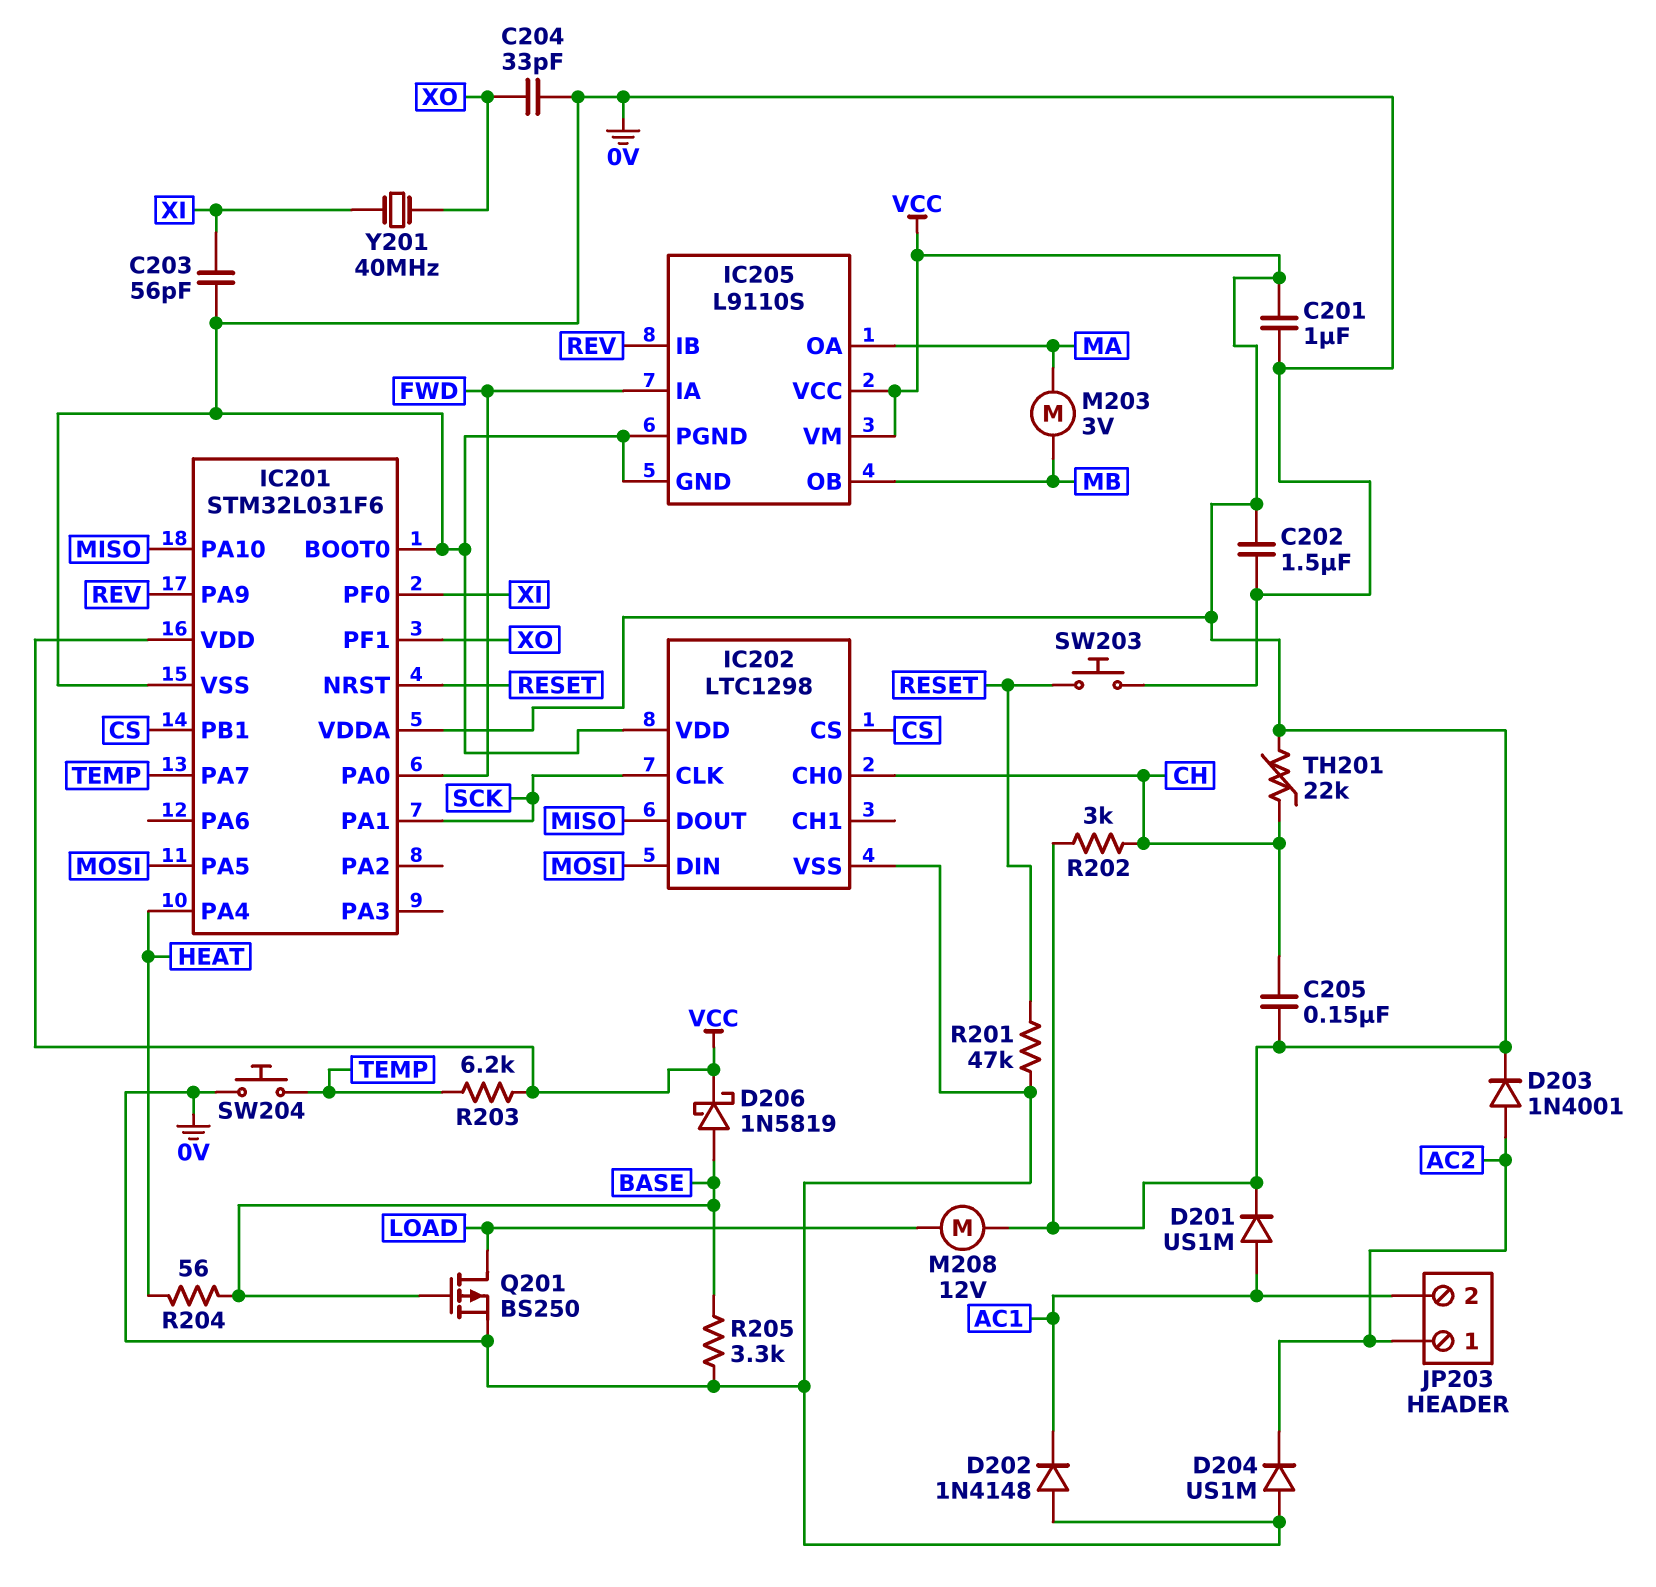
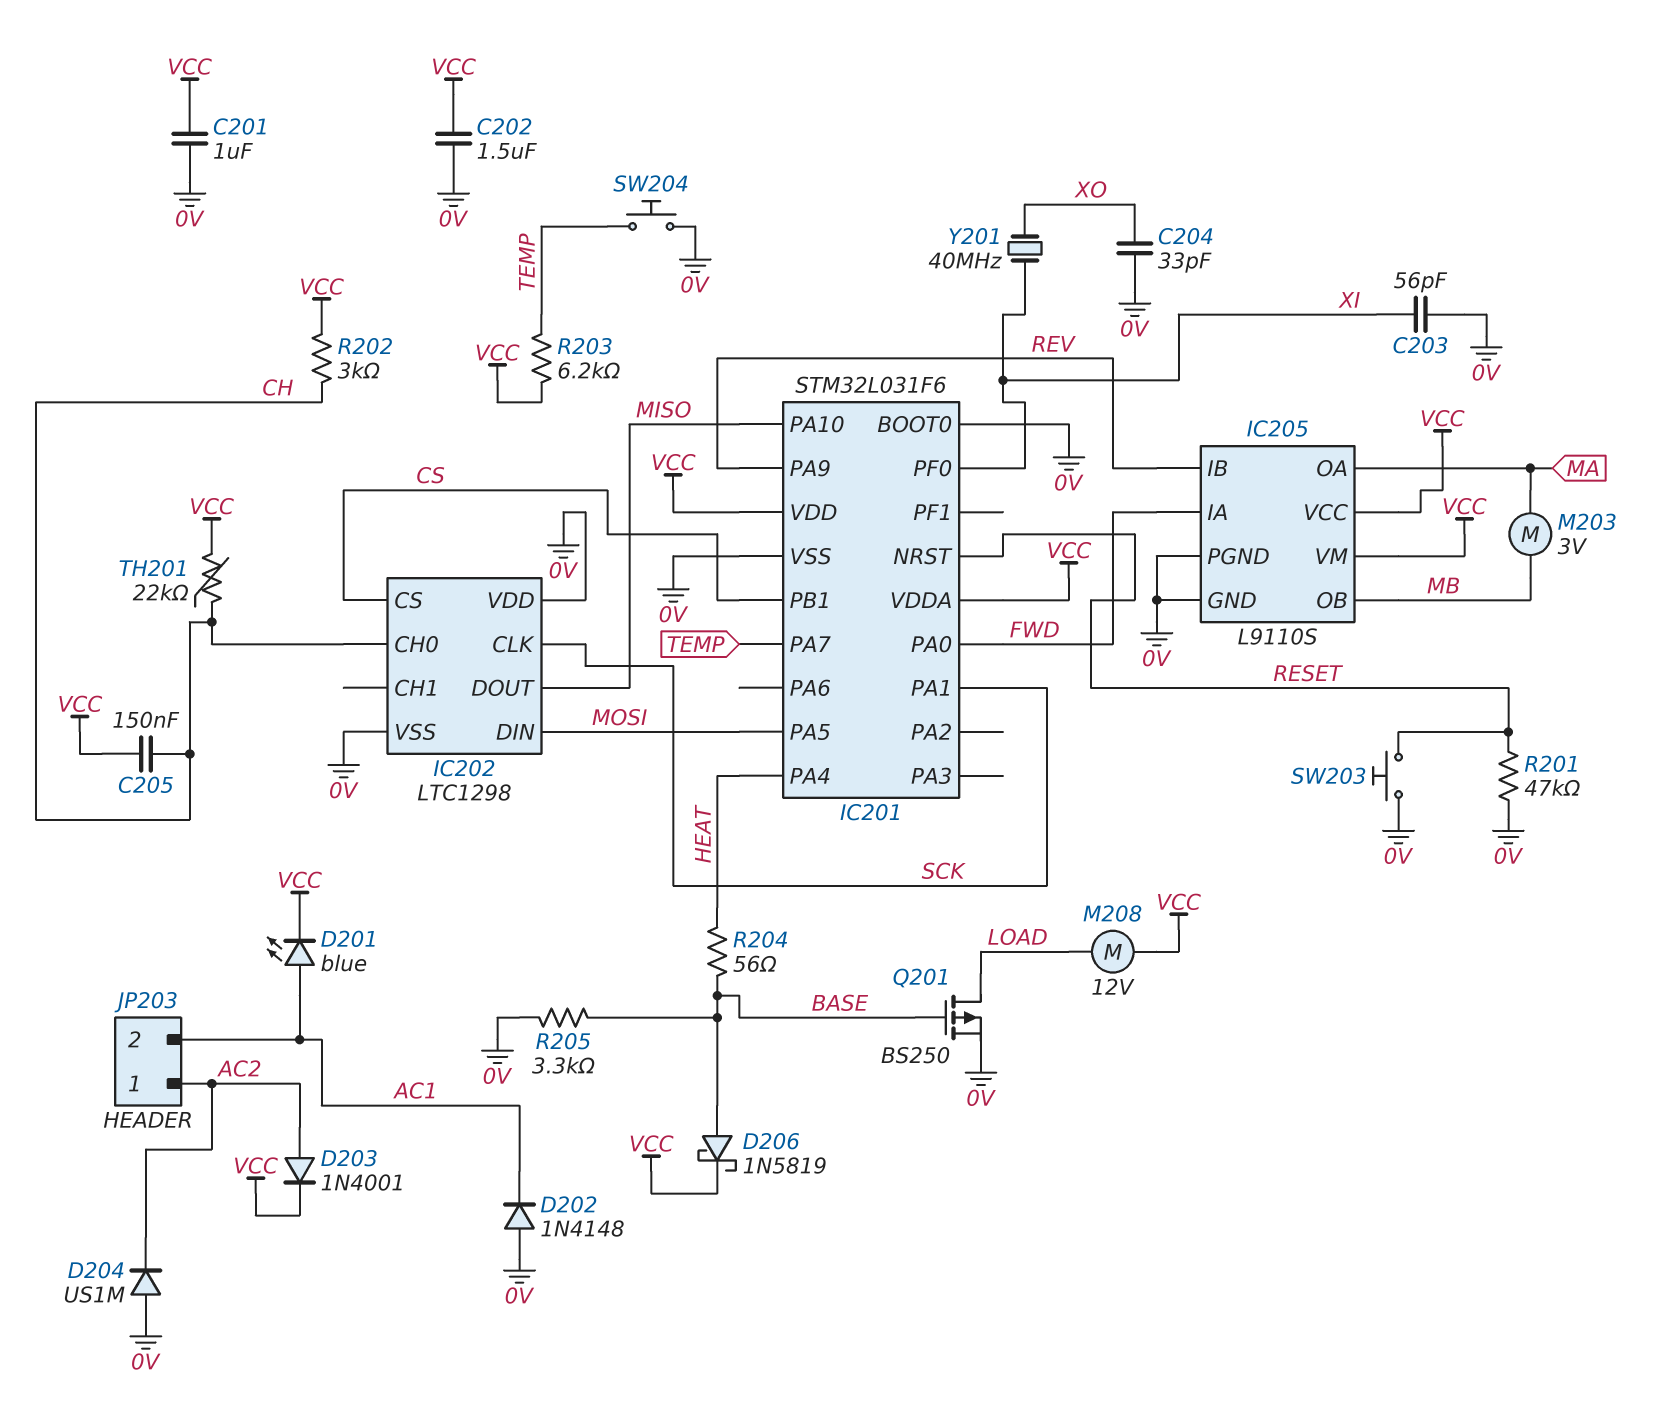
D201: diode US1M (A AC1, K VCC) -> LED blue (A AC1, K VCC)
IC201 pin PF1: XO -> none

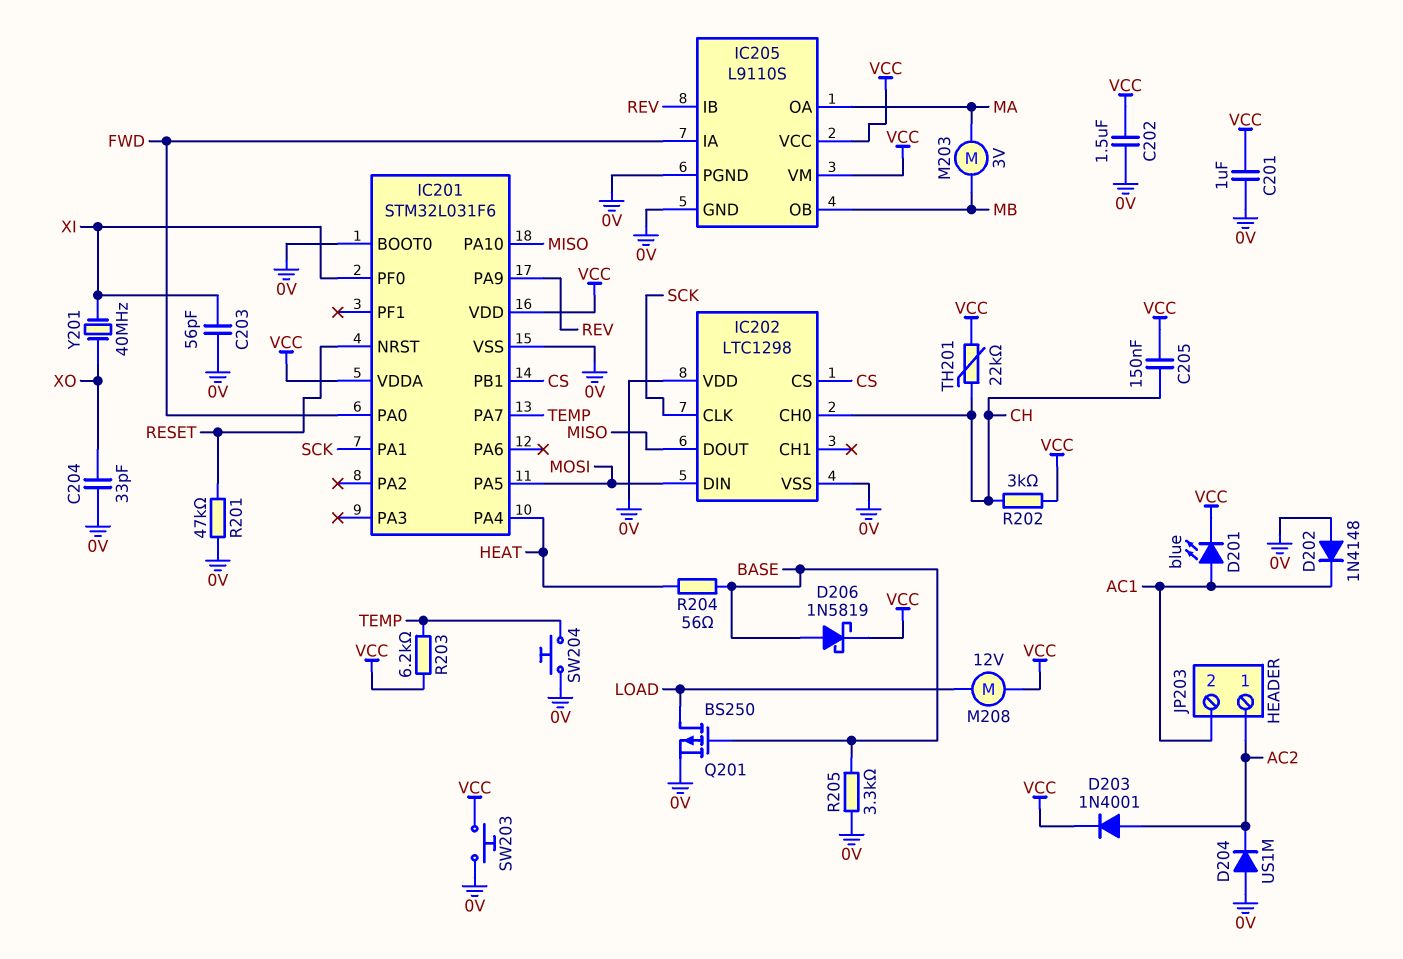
SW203: button (0V, RESET) -> button (0V, VCC)

